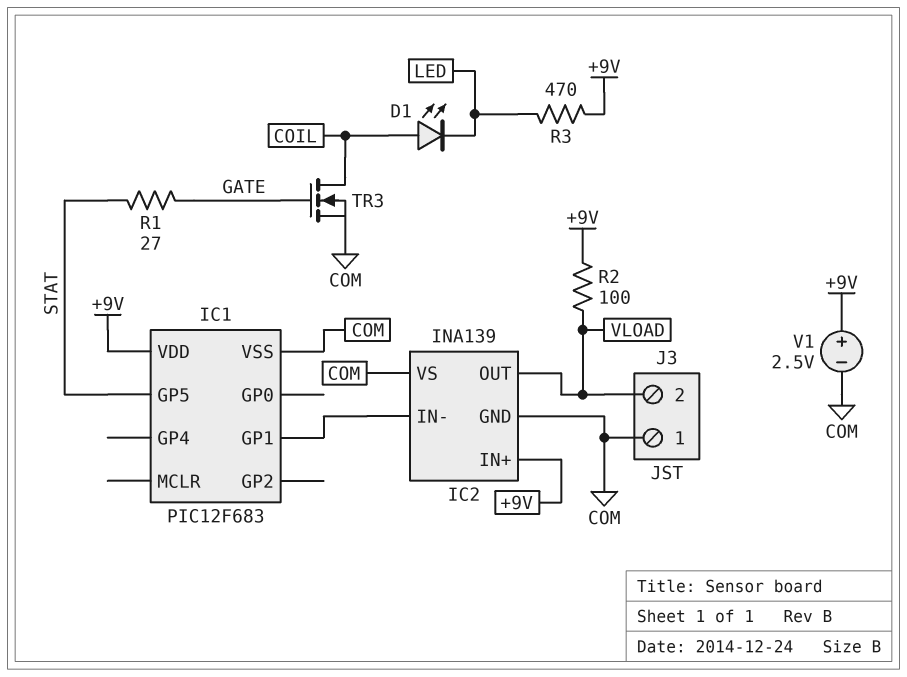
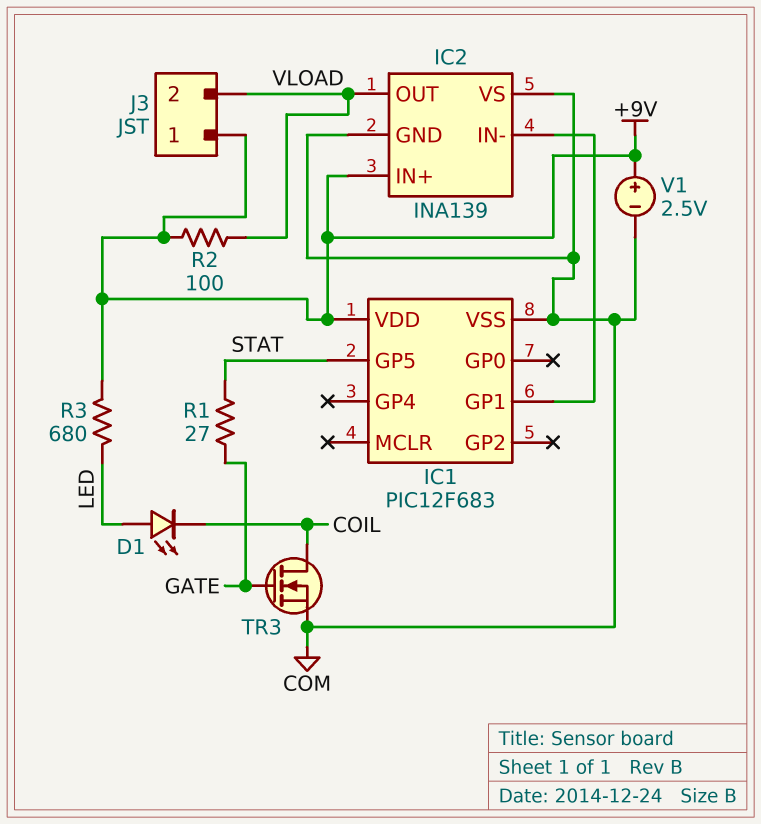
D1: LED (A COIL, K LED) -> LED (A LED, K COIL)
J3 pin 1: COM -> +9V
R3: 470 (+9V, LED) -> 680 (+9V, LED)

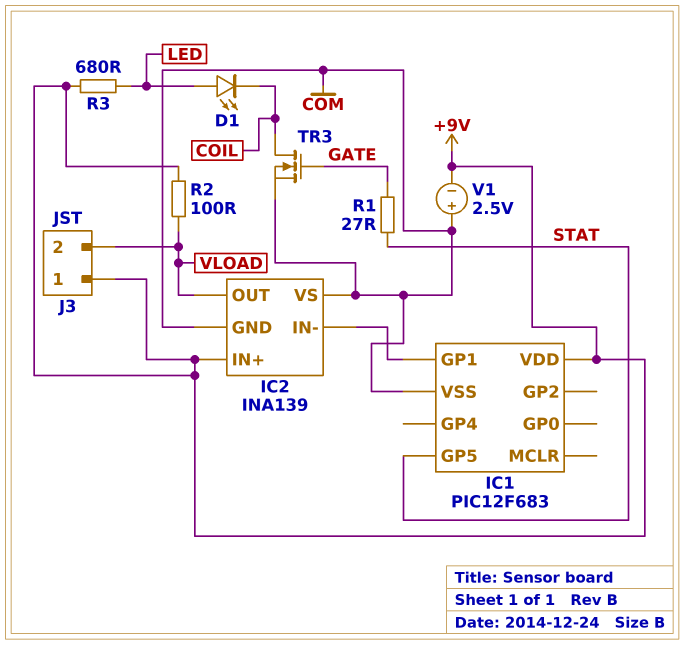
V1: 2.5V (plus +9V, minus COM) -> 2.5V (plus COM, minus +9V)

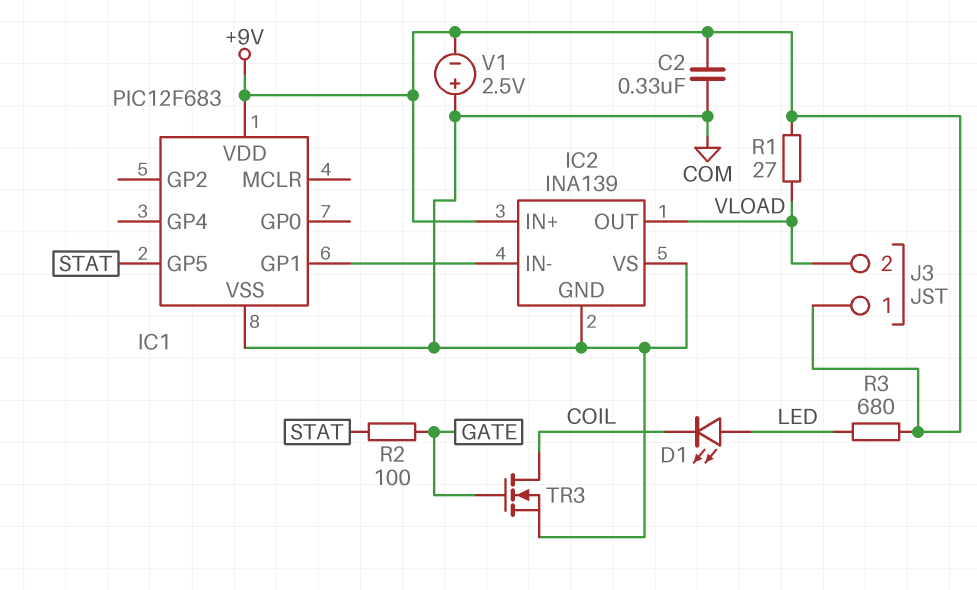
C2: none -> 330nF (+9V, COM)
R1: 27 (GATE, STAT) -> 27 (+9V, VLOAD)
R2: 100 (+9V, VLOAD) -> 100 (GATE, STAT)

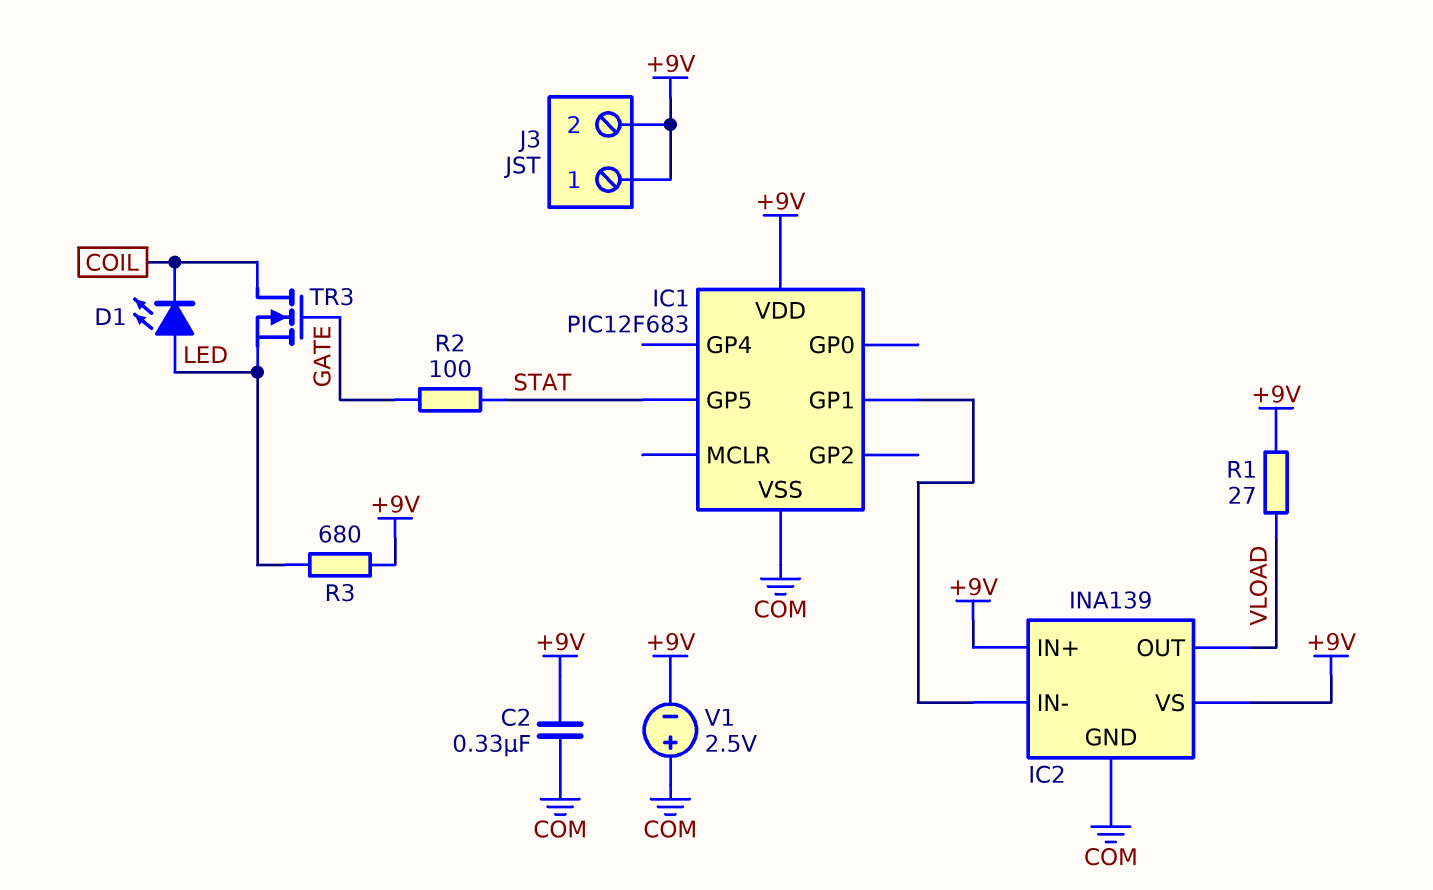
IC2 pin VS: COM -> +9V
J3 pin 2: VLOAD -> +9V
TR3: NMOS (G GATE, D COIL, S COM) -> NMOS (G GATE, D COIL, S LED)

